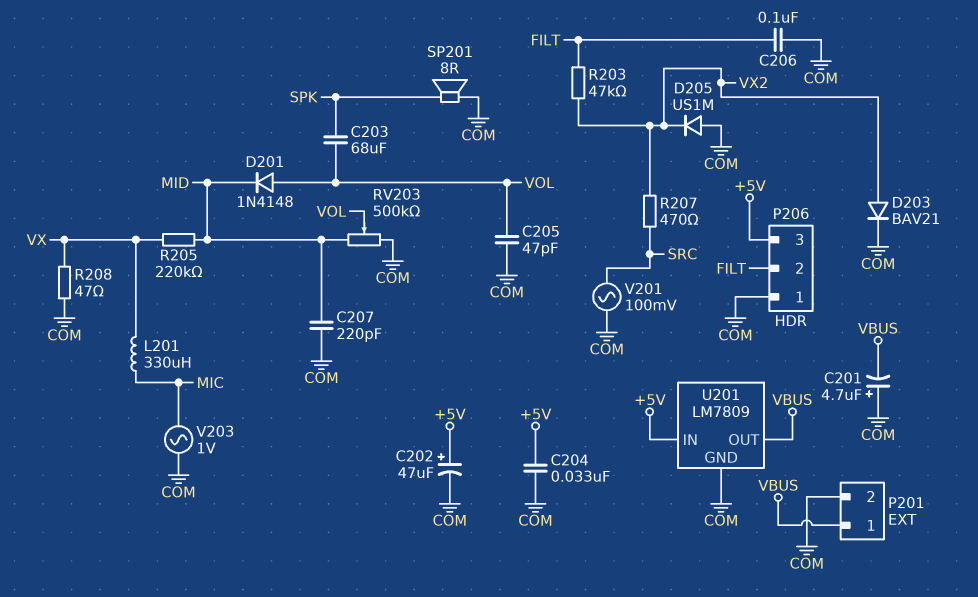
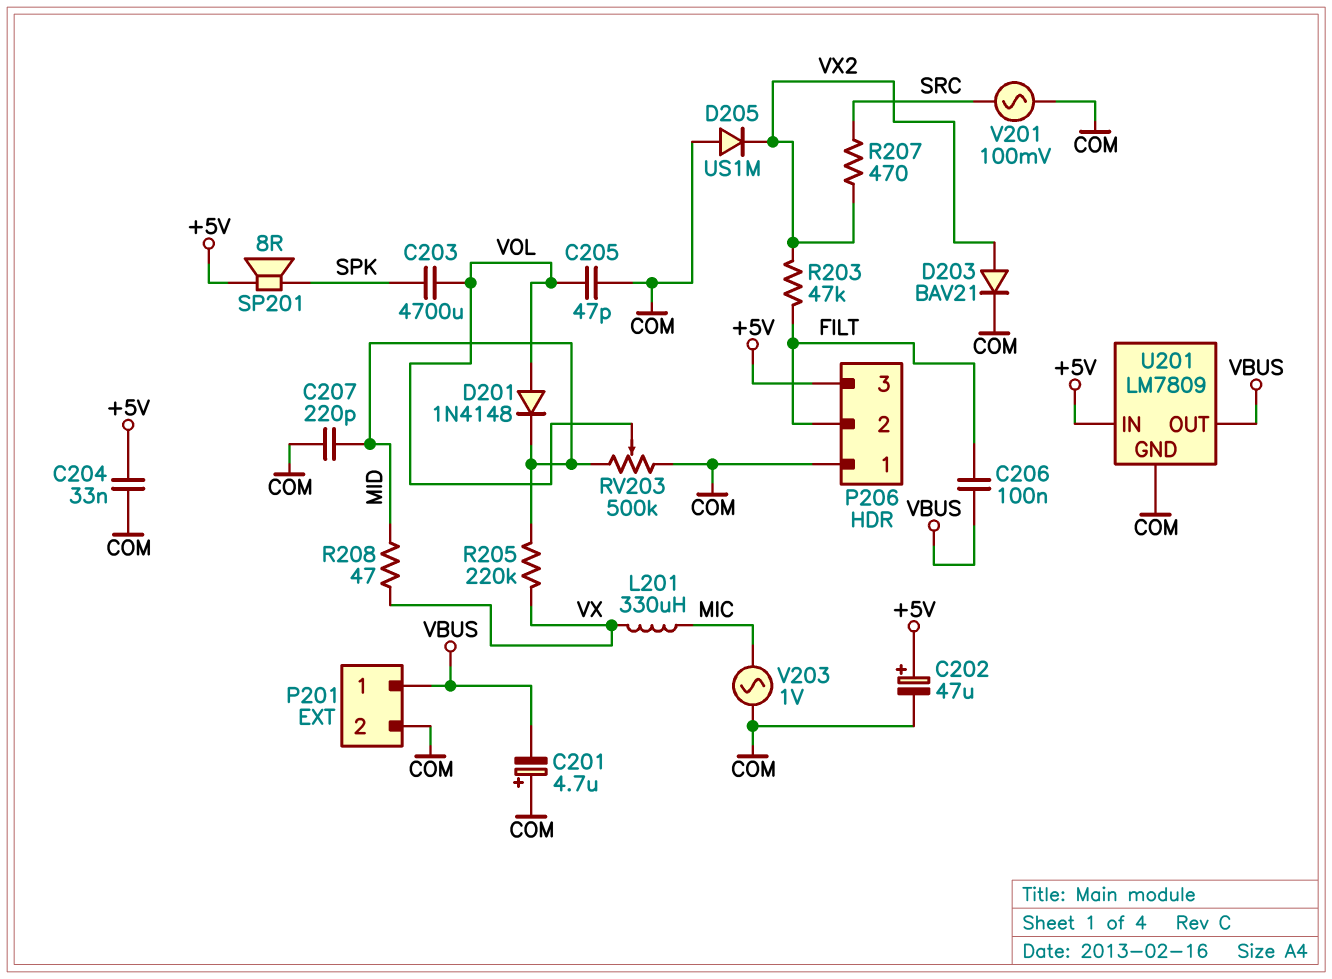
C203: 68uF (SPK, VOL) -> 4700uF (SPK, VOL)
C206: 100nF (COM, FILT) -> 100nF (FILT, VBUS)
R208: 47 (COM, VX) -> 47 (MID, VX)
SP201: speaker 8R (COM, SPK) -> speaker 8R (+5V, SPK)

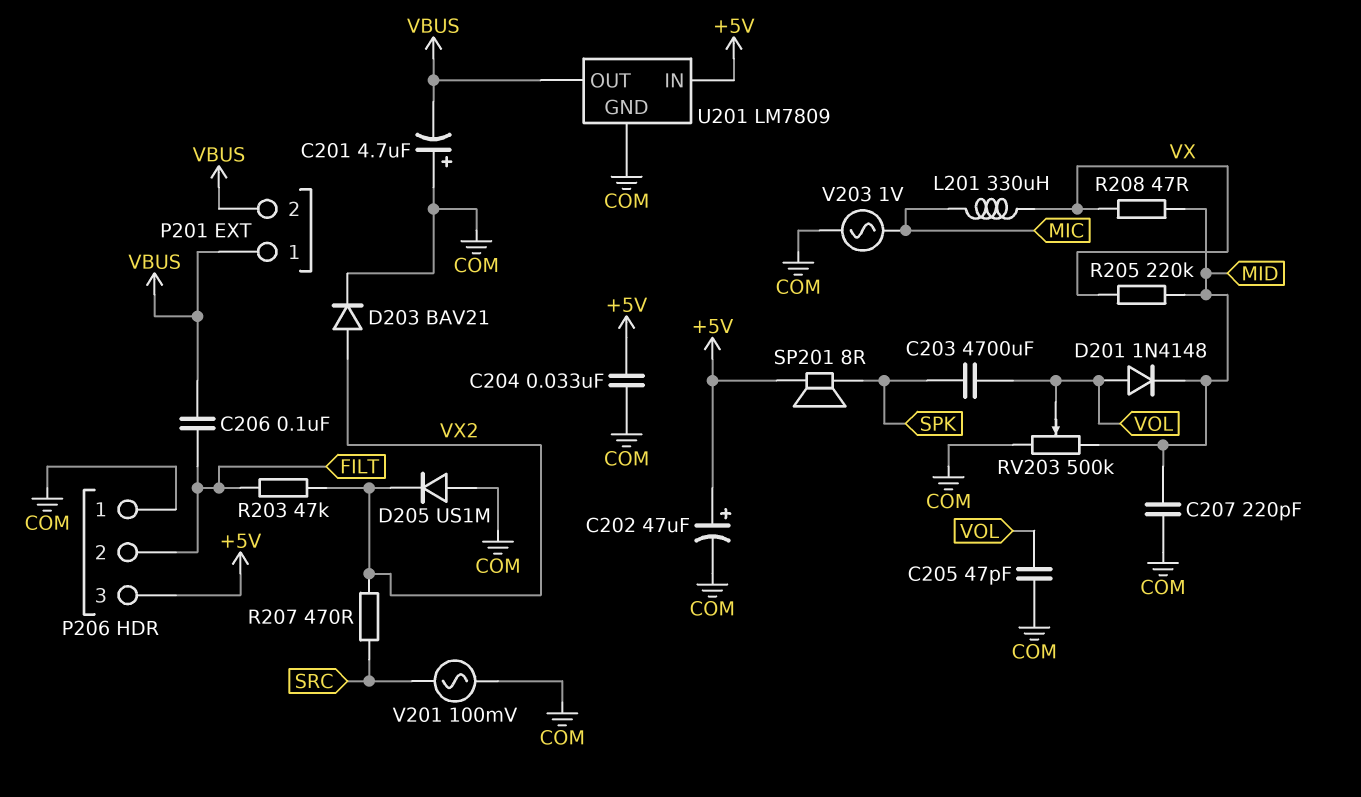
P201 pin 2: COM -> VBUS

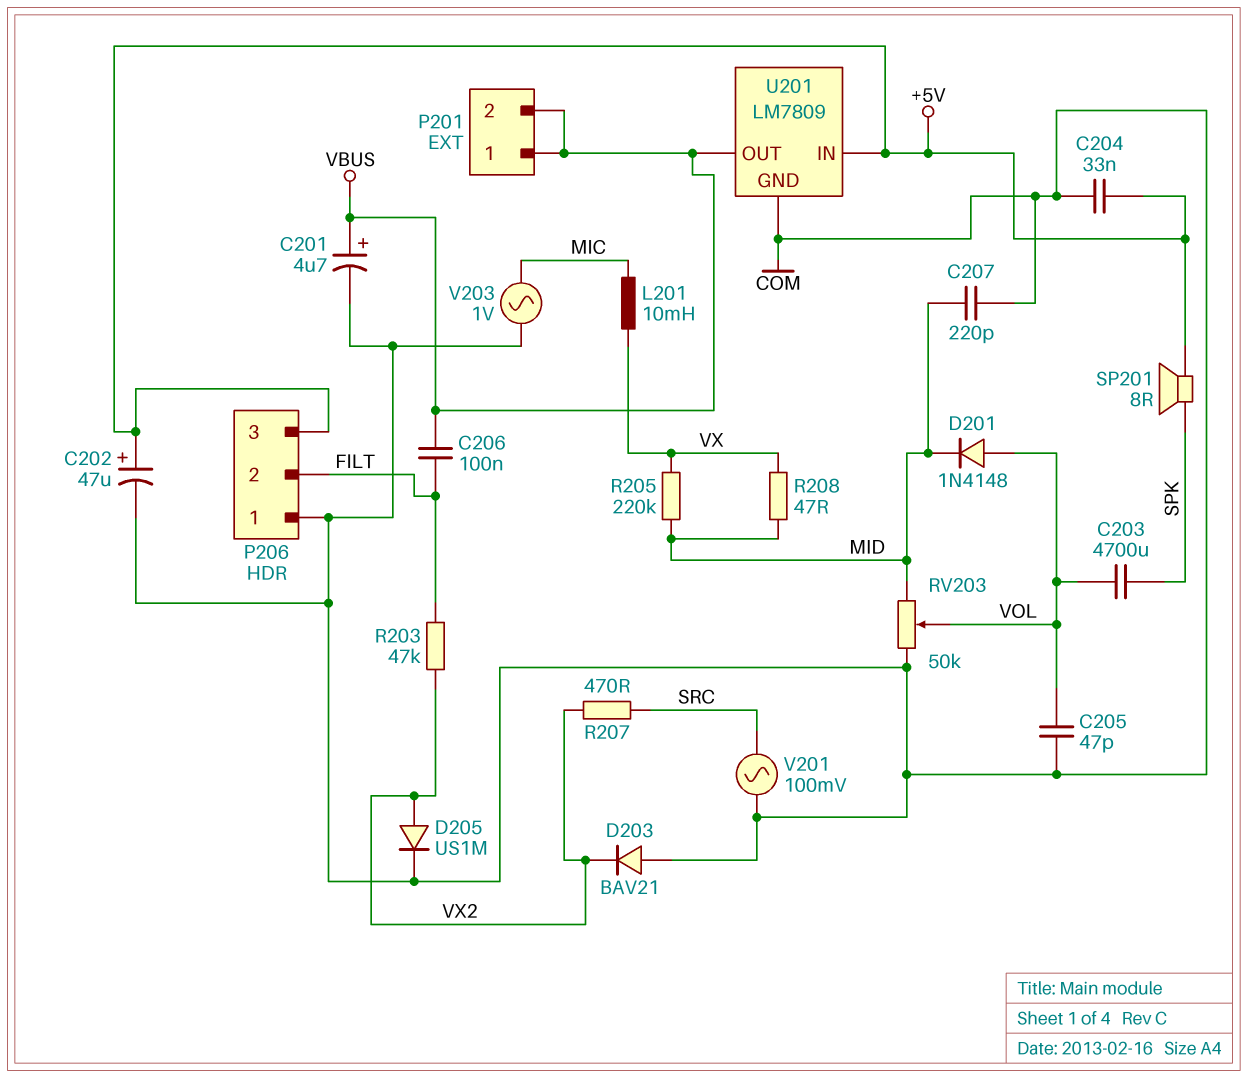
C201: 4.7uF (plus COM, minus VBUS) -> 4.7uF (plus VBUS, minus COM)
D203: diode BAV21 (A VX2, K COM) -> diode BAV21 (A COM, K VX2)
D205: diode US1M (A COM, K VX2) -> diode US1M (A VX2, K COM)
L201: 330uH (MIC, VX) -> 10mH (MIC, VX)
RV203: 500k (COM, MID, wiper VOL) -> 50k (COM, MID, wiper VOL)

